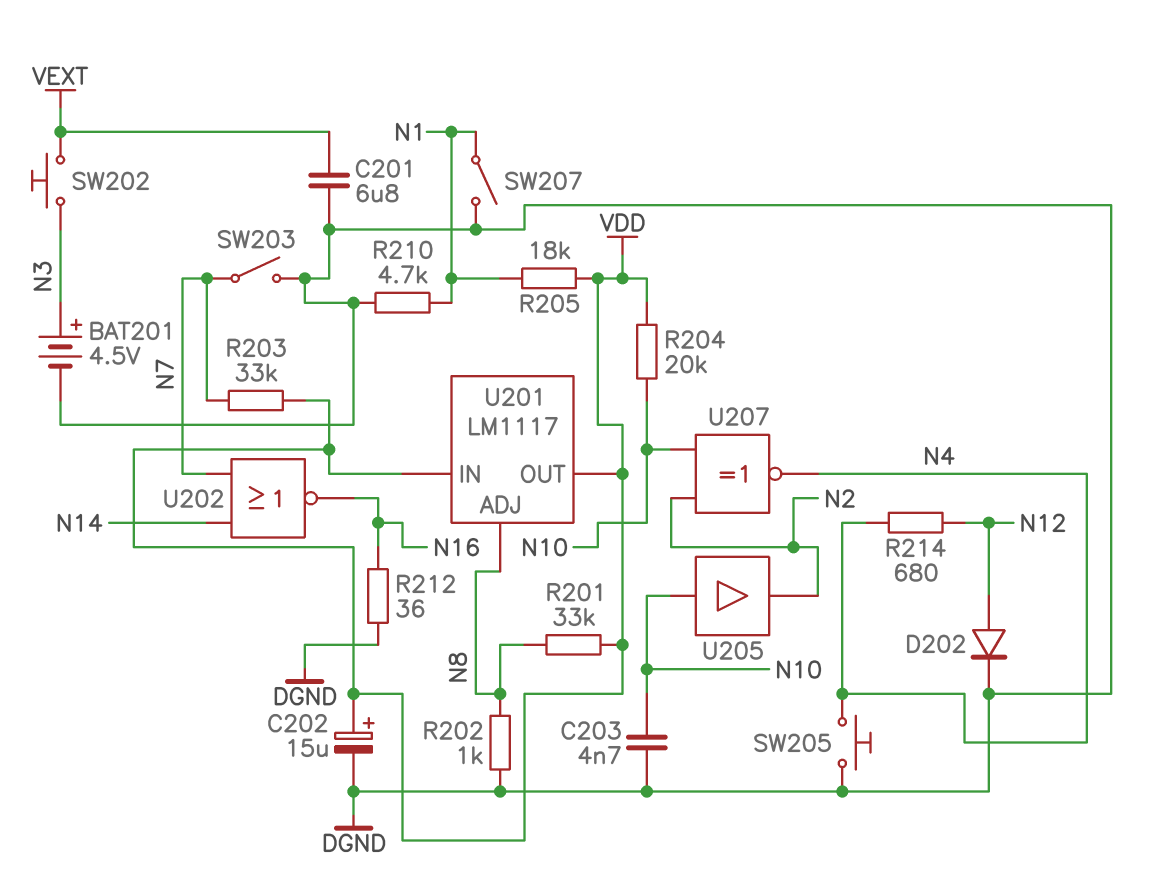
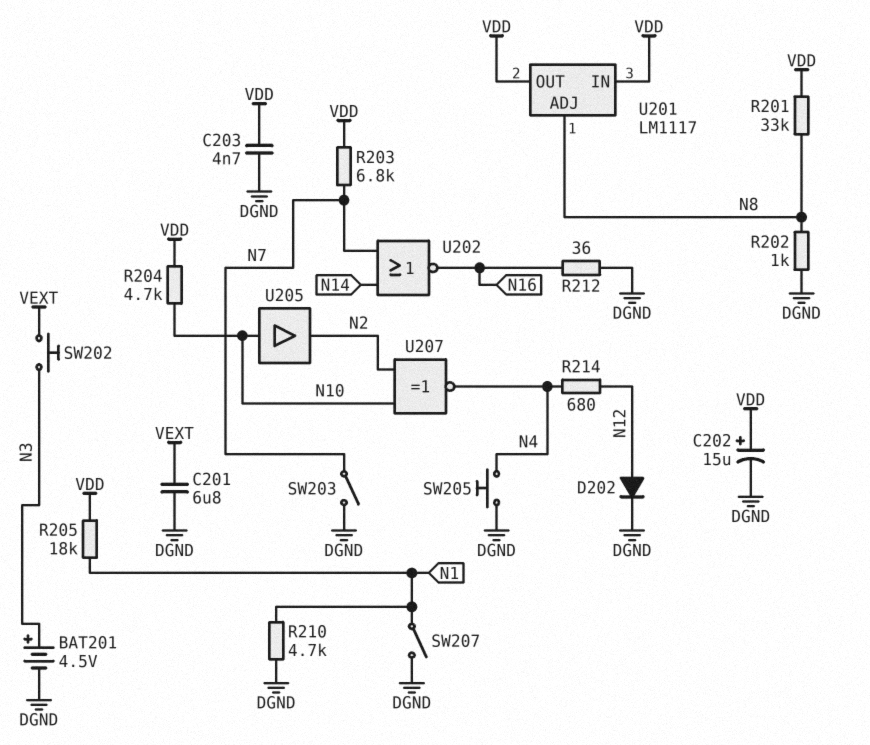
C203: 4.7nF (DGND, N10) -> 4.7nF (DGND, VDD)
R203: 33k (N7, VDD) -> 6.8k (N7, VDD)
R204: 20k (N10, VDD) -> 4.7k (N10, VDD)

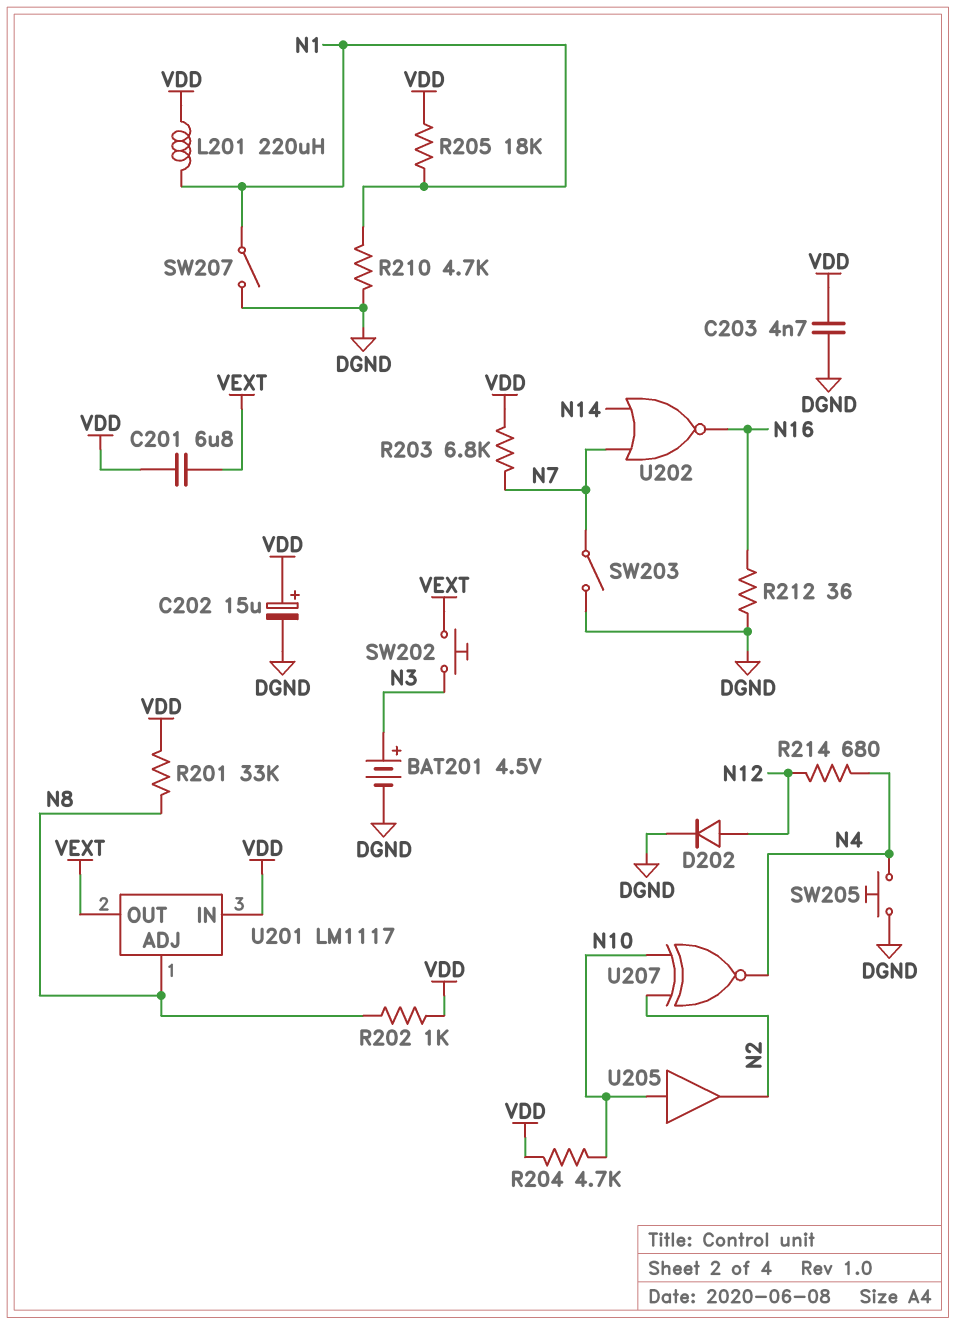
C201: 6.8uF (DGND, VEXT) -> 6.8uF (VDD, VEXT)
L201: none -> 220uH (N1, VDD)
R202: 1k (DGND, N8) -> 1k (N8, VDD)
U201 pin OUT: VDD -> VEXT

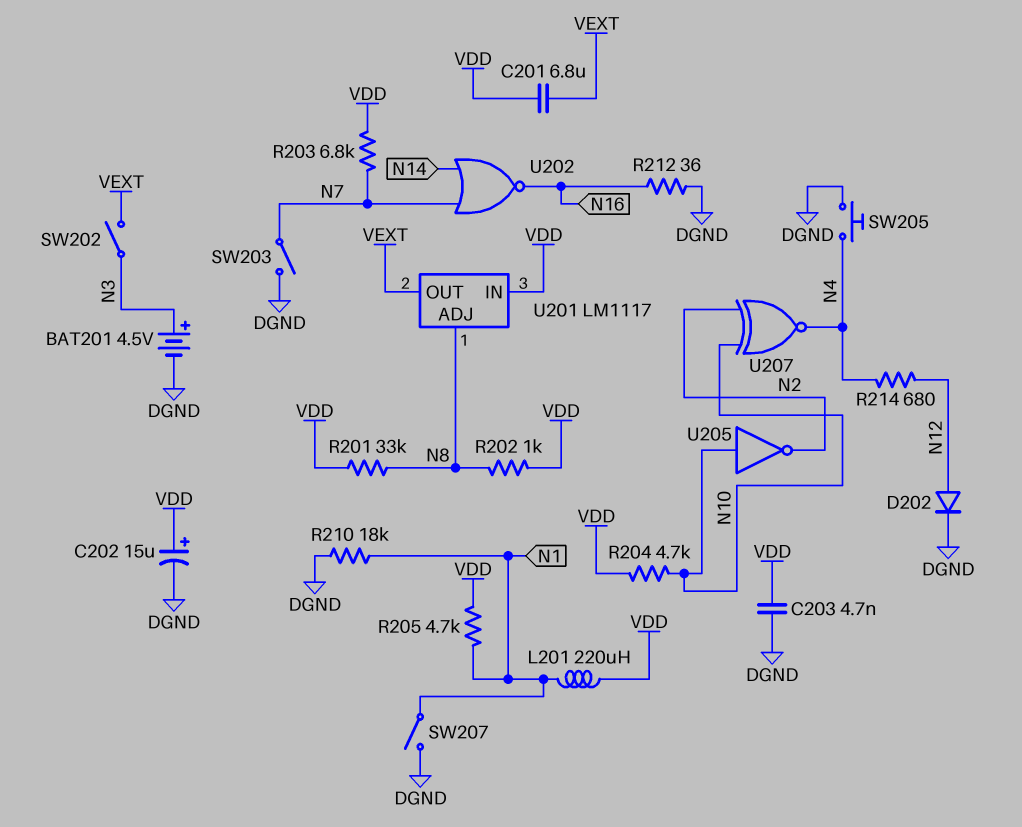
R205: 18k (N1, VDD) -> 4.7k (N1, VDD)
R210: 4.7k (DGND, N1) -> 18k (DGND, N1)
SW202: button (N3, VEXT) -> switch (N3, VEXT)
U205: buffer (in N10, out N2) -> NOT (in N10, out N2)

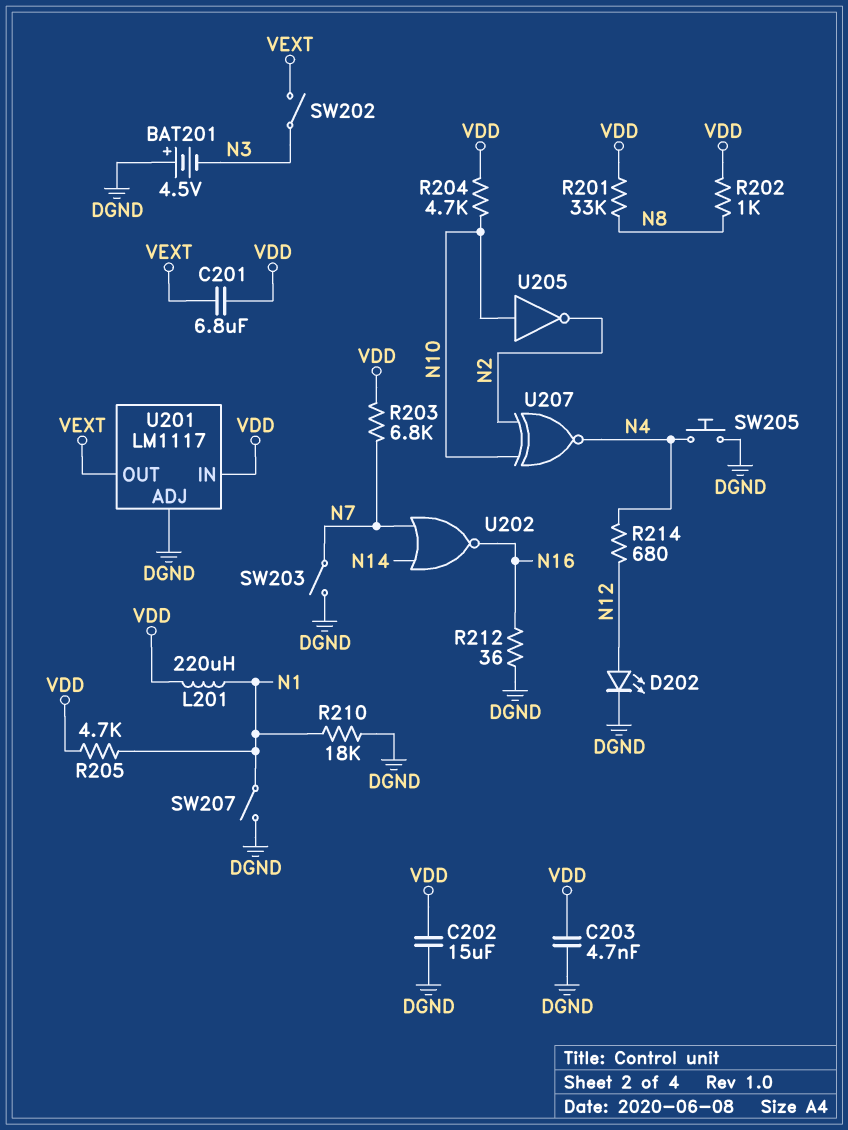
BAT201: 4.5V (plus N3, minus DGND) -> 4.5V (plus DGND, minus N3)
C202: 15uF (plus VDD, minus DGND) -> 15uF (DGND, VDD)
D202: diode (A N12, K DGND) -> LED (A N12, K DGND)
U201 pin ADJ: N8 -> DGND

